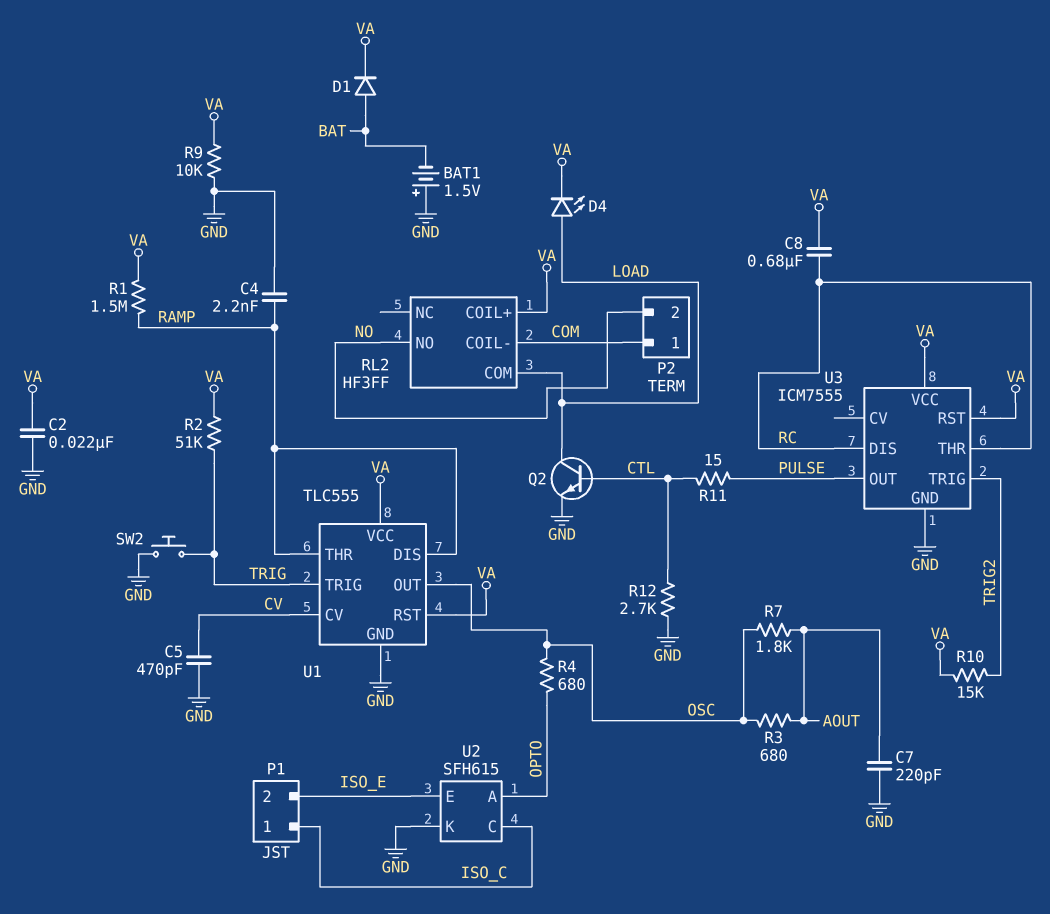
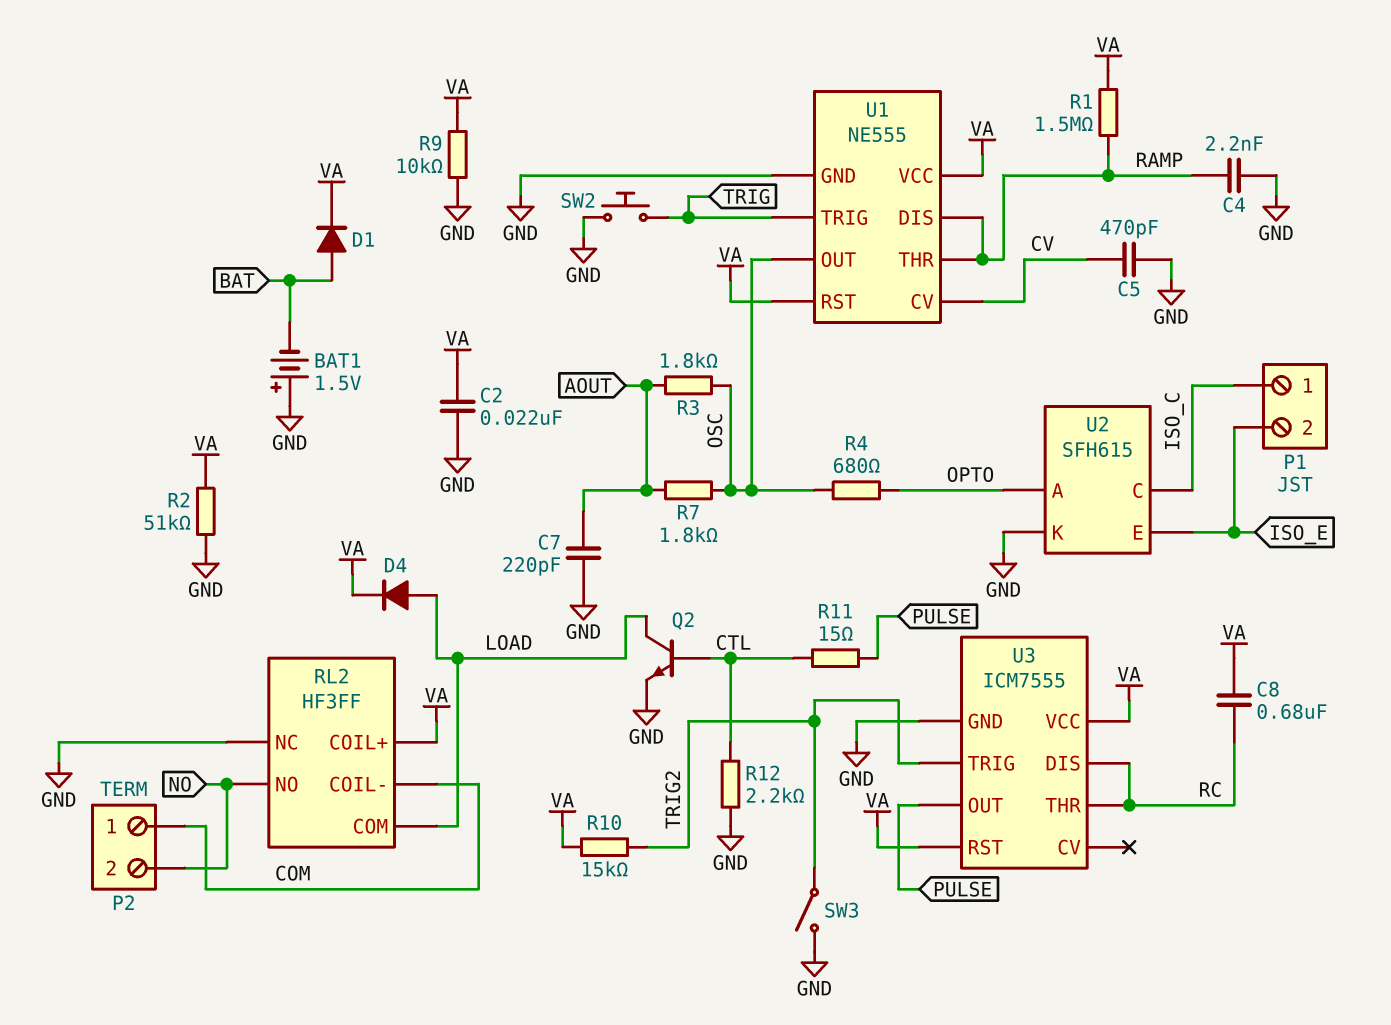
D4: LED (A LOAD, K VA) -> diode (A LOAD, K VA)
R2: 51k (TRIG, VA) -> 51k (GND, VA)
R3: 680 (AOUT, OSC) -> 1.8k (AOUT, OSC)
R12: 2.7k (CTL, GND) -> 2.2k (CTL, GND)
RL2 pin NC: none -> GND
SW3: none -> switch (GND, TRIG2)
U1: TLC555 -> NE555

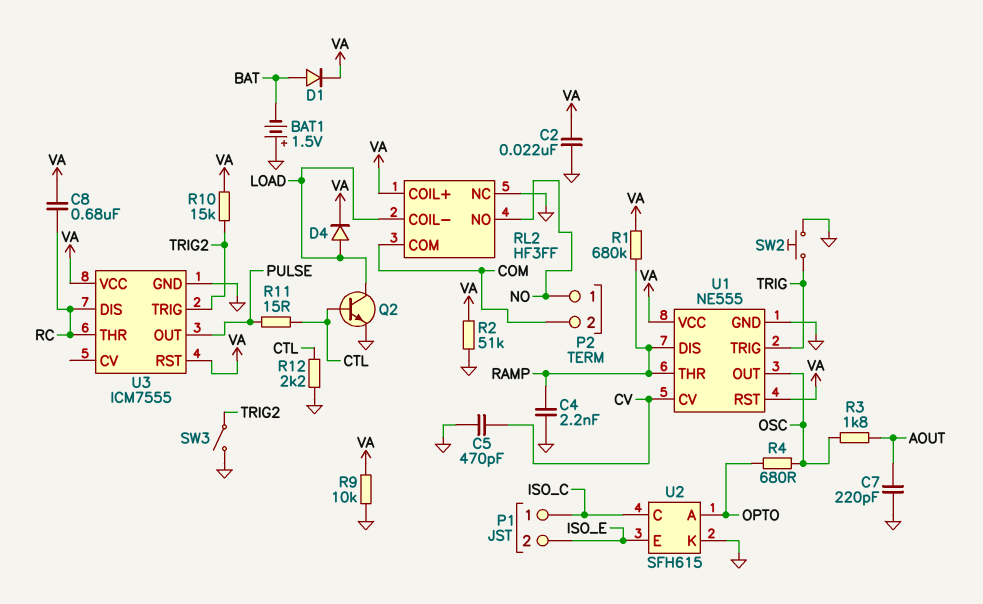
P2 pin 1: COM -> NO
P2 pin 2: NO -> COM
R1: 1.5M (RAMP, VA) -> 680k (RAMP, VA)
R7: 1.8k (AOUT, OSC) -> none
RL2 pin COIL-: COM -> LOAD
RL2 pin COM: LOAD -> COM

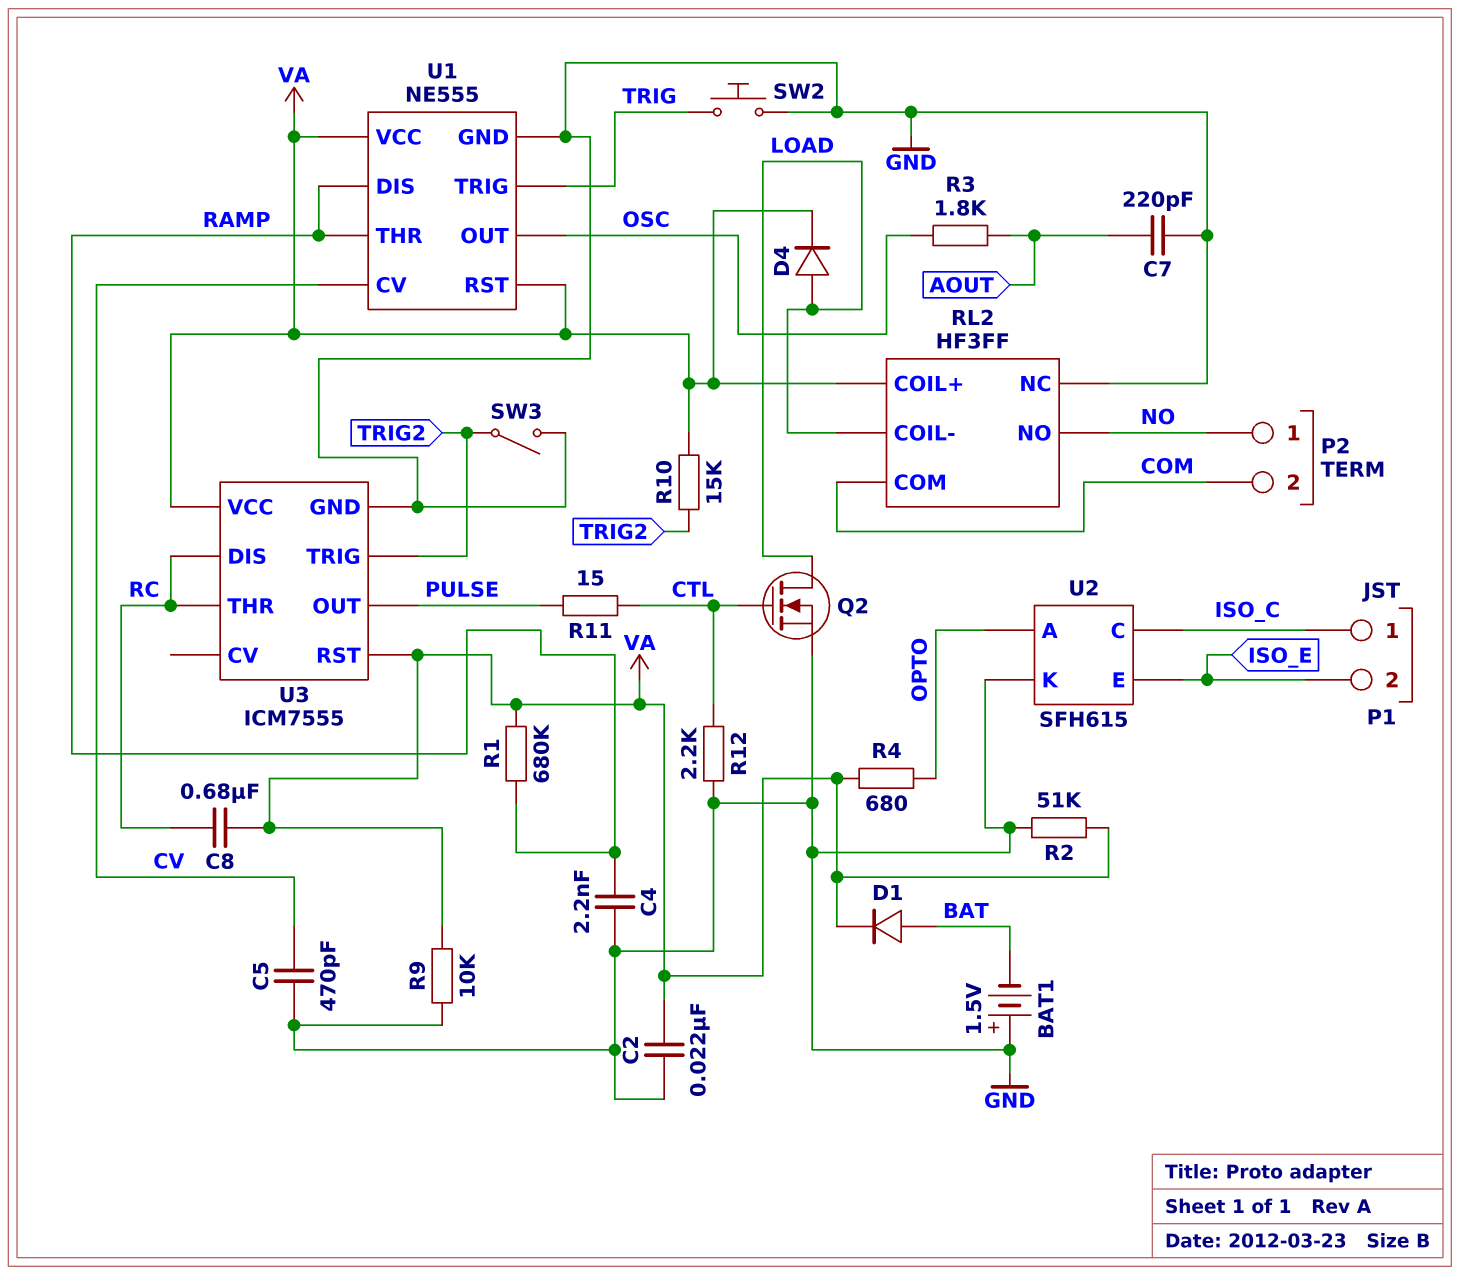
Q2: NPN (B CTL, C LOAD, E GND) -> NMOS (G CTL, D LOAD, S GND)
R4: 680 (OPTO, OSC) -> 680 (OPTO, VA)

